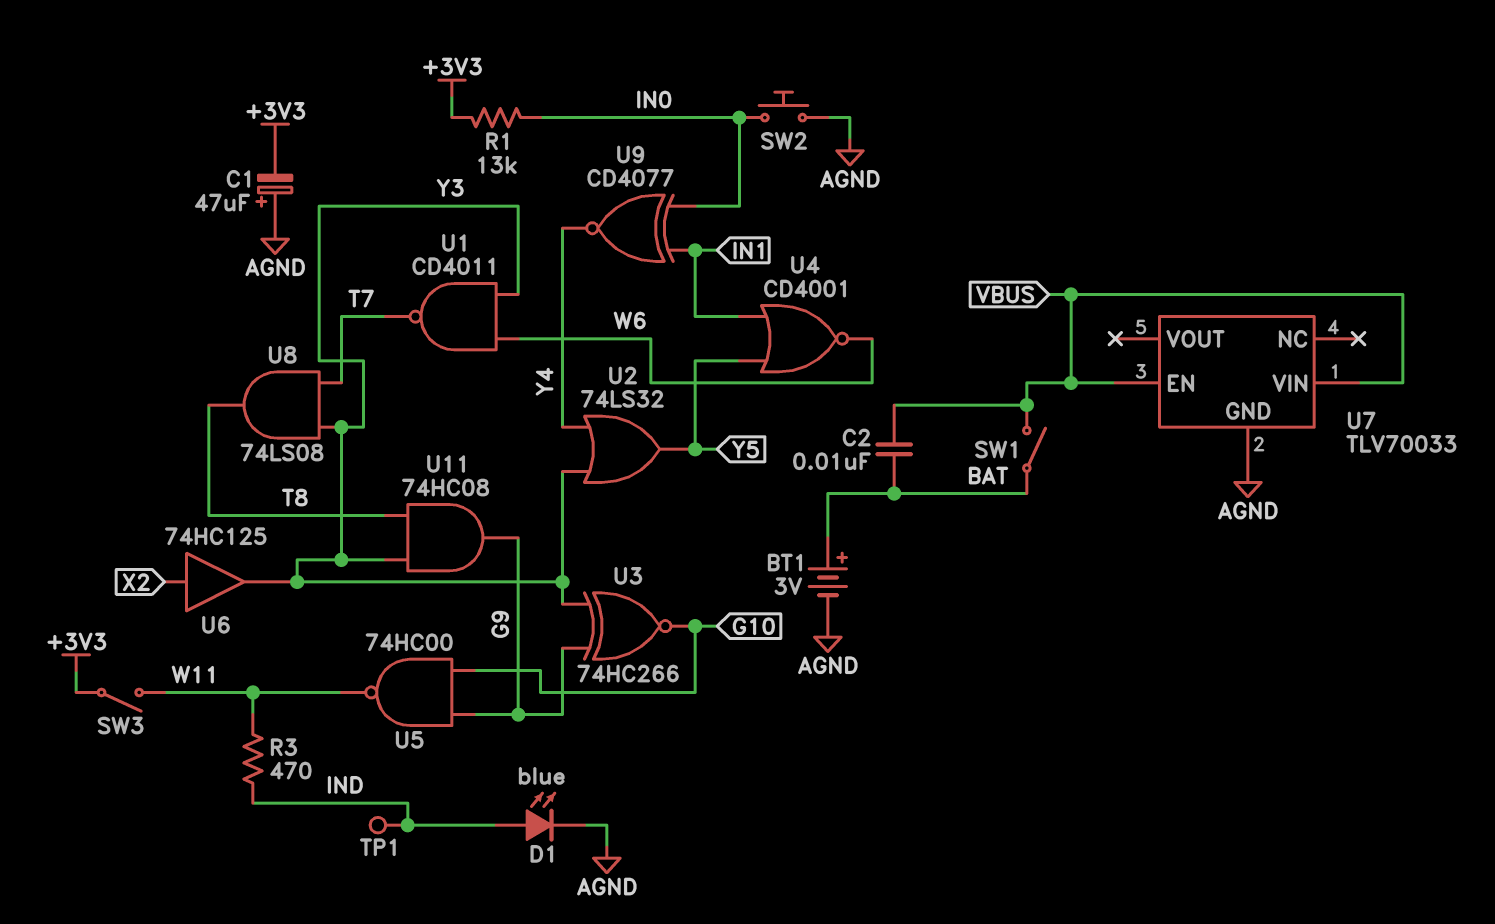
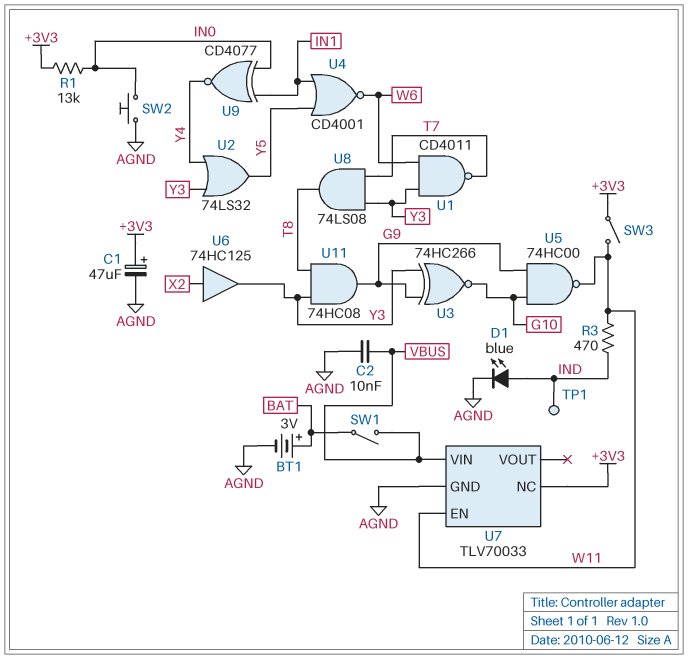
C1: 47uF (plus AGND, minus +3V3) -> 47uF (plus +3V3, minus AGND)
C2: 10nF (BAT, VBUS) -> 10nF (AGND, VBUS)
U7 pin EN: VBUS -> W11
U7 pin NC: none -> +3V3

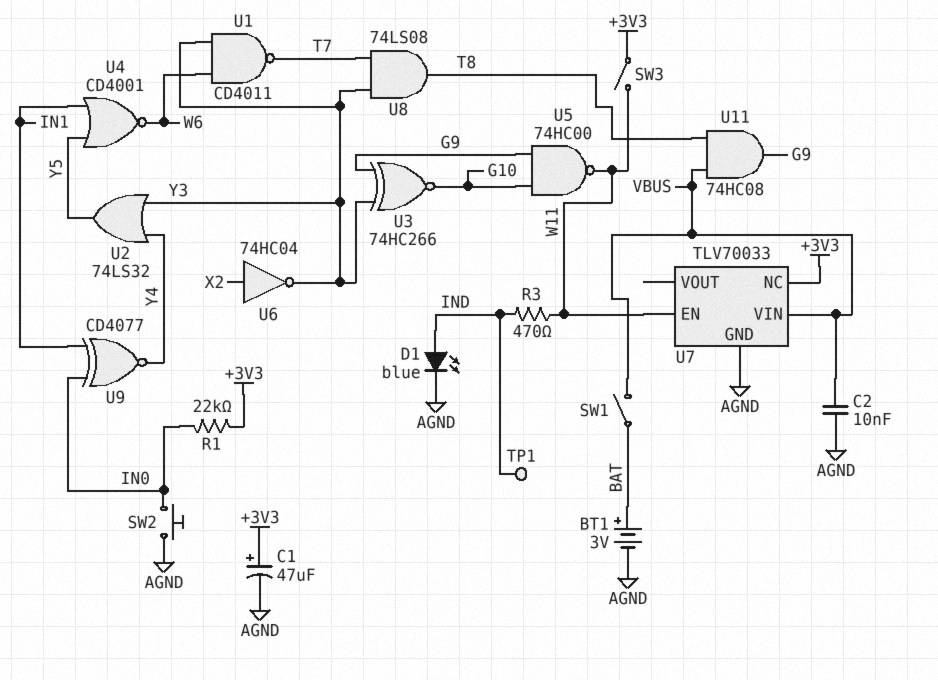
R1: 13k (+3V3, IN0) -> 22k (+3V3, IN0)
U6: buffer 74HC125 (in X2, out Y3) -> NOT 74HC04 (in X2, out Y3)
U11: AND 74HC08 (in T8, in Y3, out G9) -> AND 74HC08 (in T8, in VBUS, out G9)

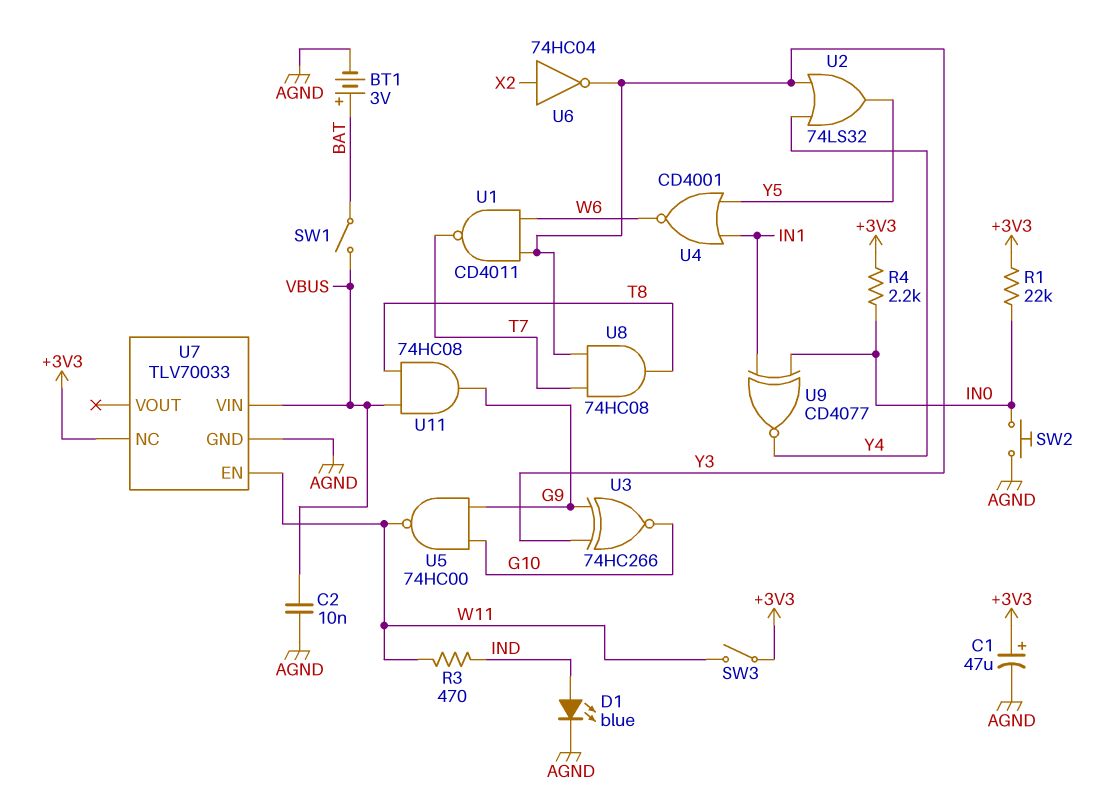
R4: none -> 2.2k (+3V3, IN0)
TP1: test point (IND) -> none
U8: AND 74LS08 (in T7, in Y3, out T8) -> AND 74HC08 (in T7, in Y3, out T8)

